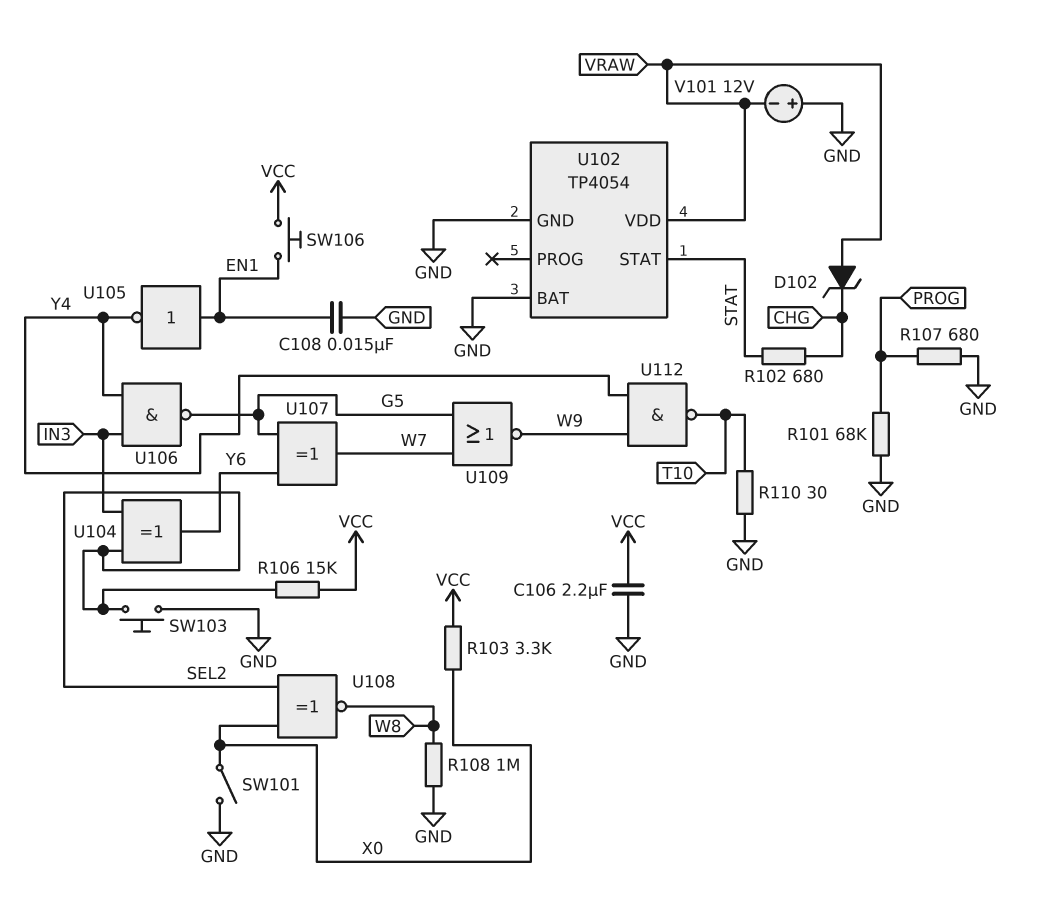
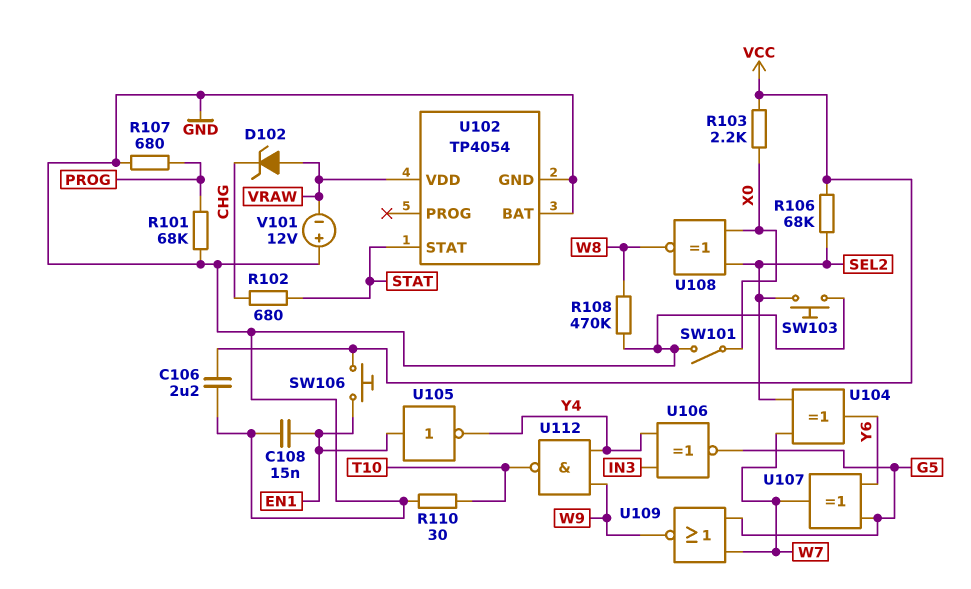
R103: 3.3k (VCC, X0) -> 2.2k (VCC, X0)
R106: 15k (SEL2, VCC) -> 68k (SEL2, VCC)
R108: 1M (GND, W8) -> 470k (GND, W8)
U104: XOR (in IN3, in SEL2, out Y6) -> XOR (in SEL2, in W7, out Y6)
U106: NAND (in IN3, in Y4, out G5) -> XNOR (in IN3, in Y4, out G5)

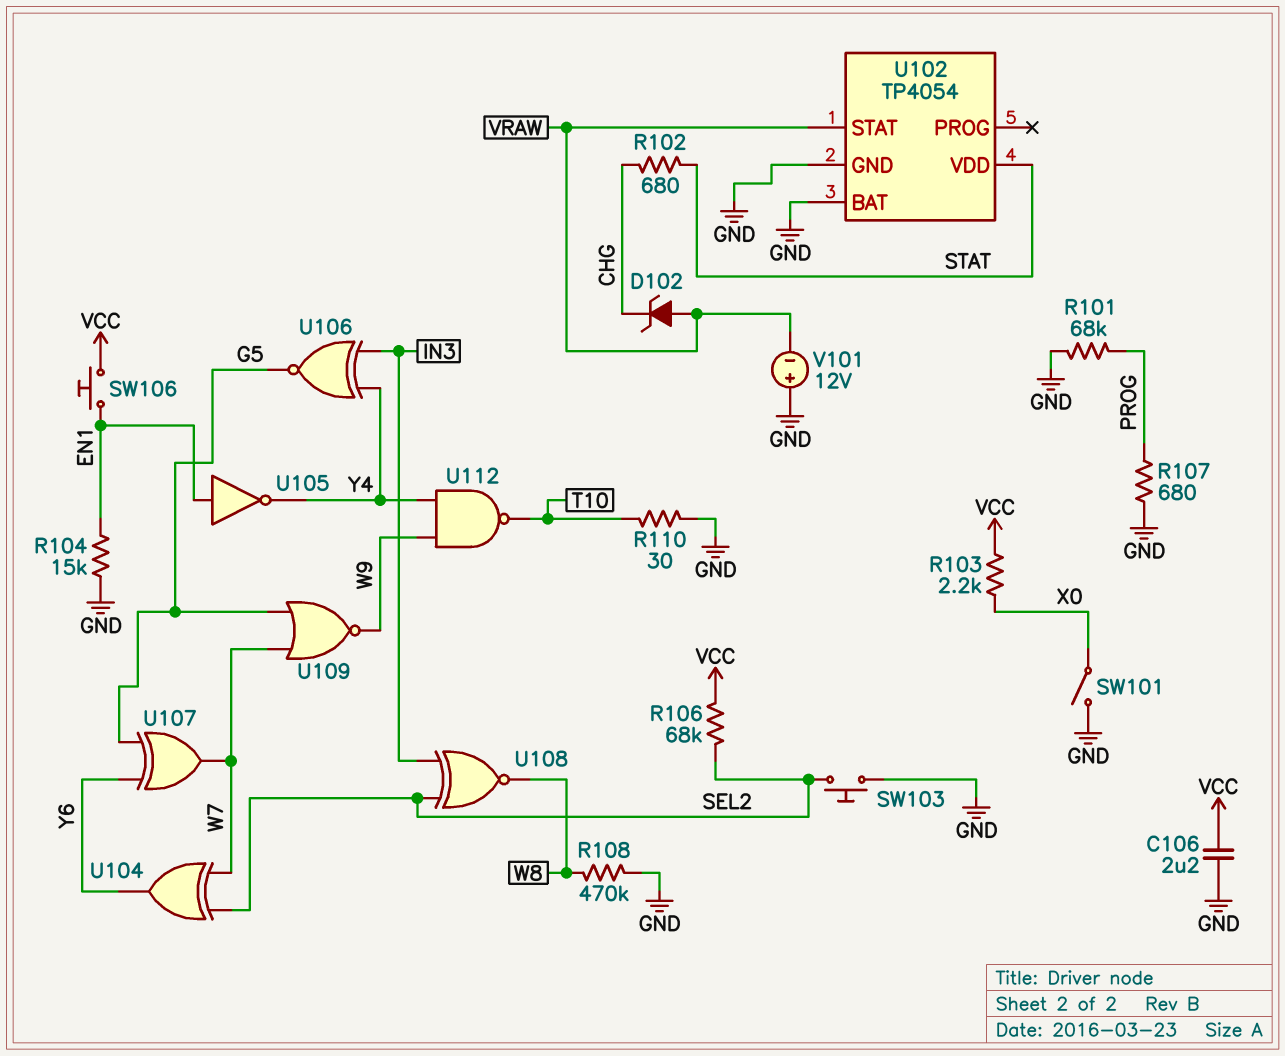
C108: 15nF (EN1, GND) -> none
R104: none -> 15k (EN1, GND)
U102 pin STAT: STAT -> VRAW
U102 pin VDD: VRAW -> STAT
U108: XNOR (in SEL2, in X0, out W8) -> XNOR (in IN3, in SEL2, out W8)

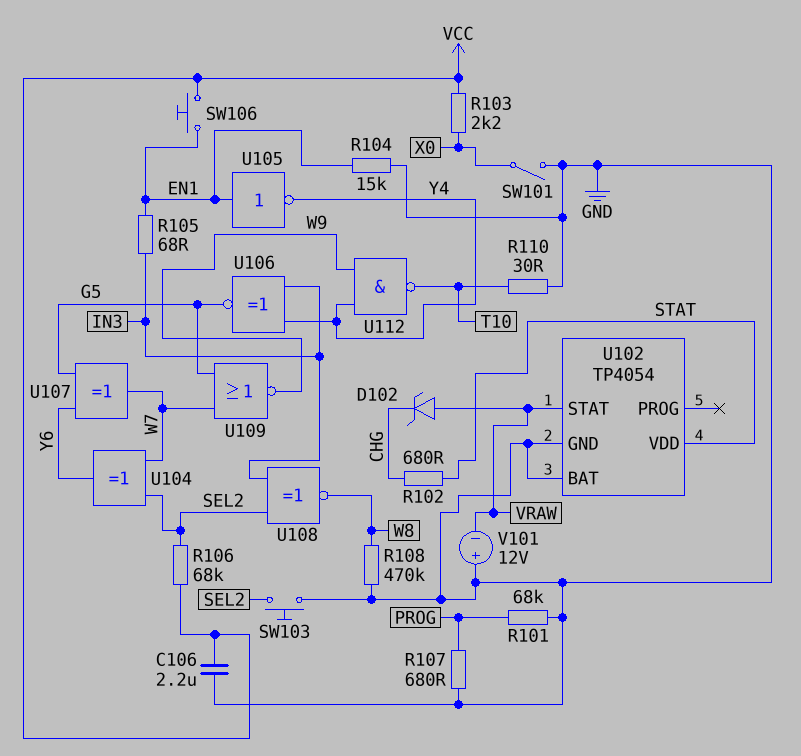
R105: none -> 68 (EN1, IN3)

